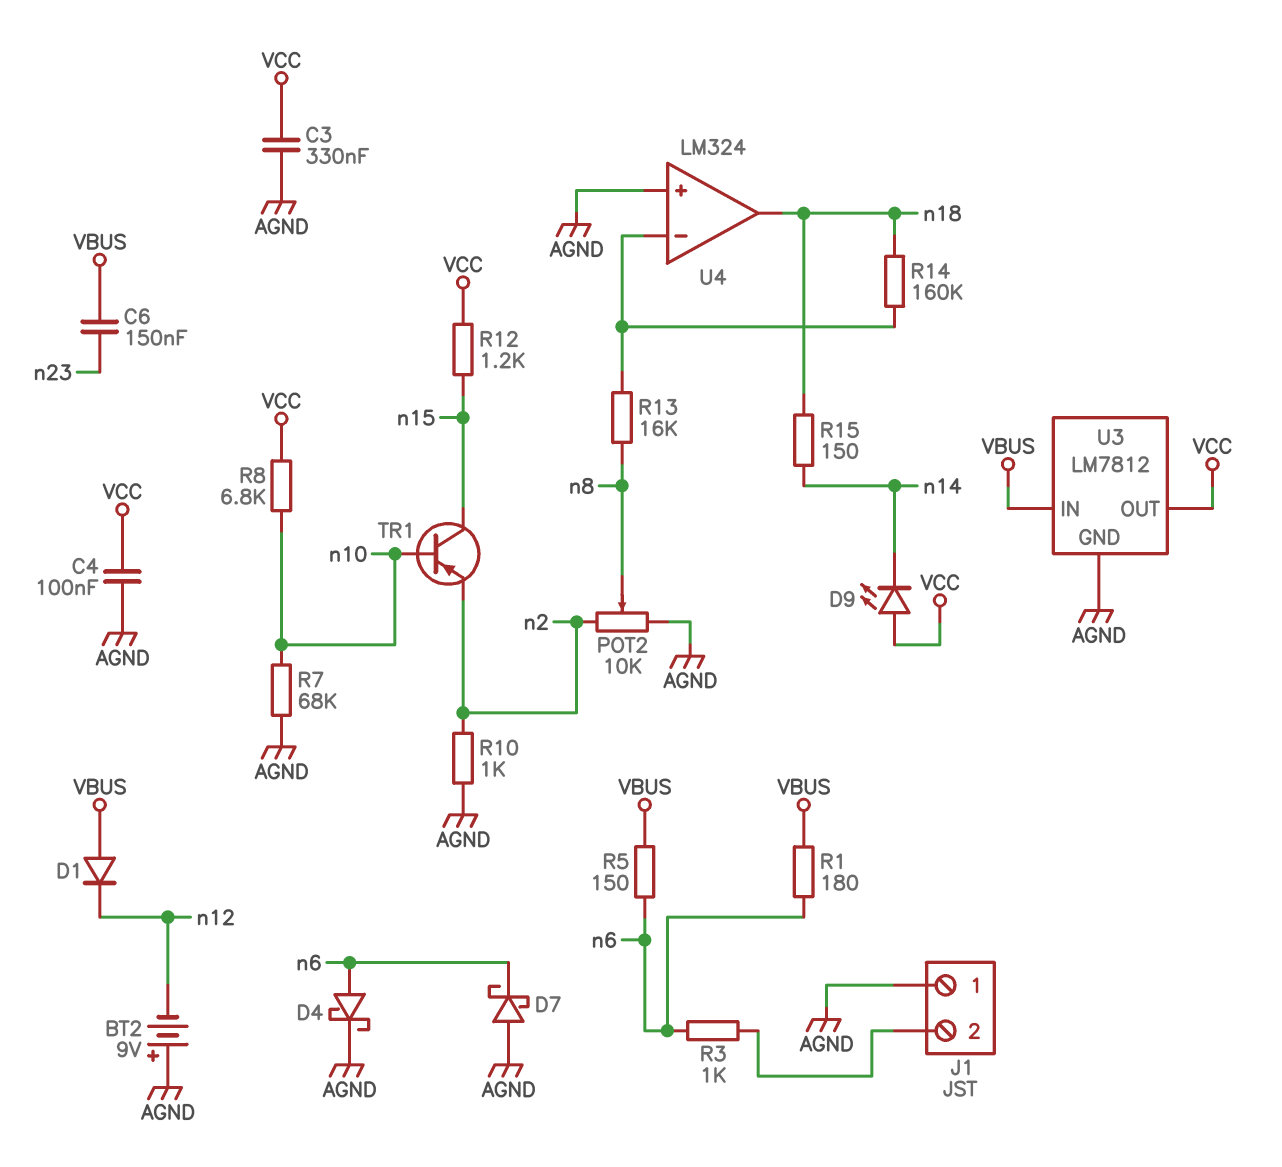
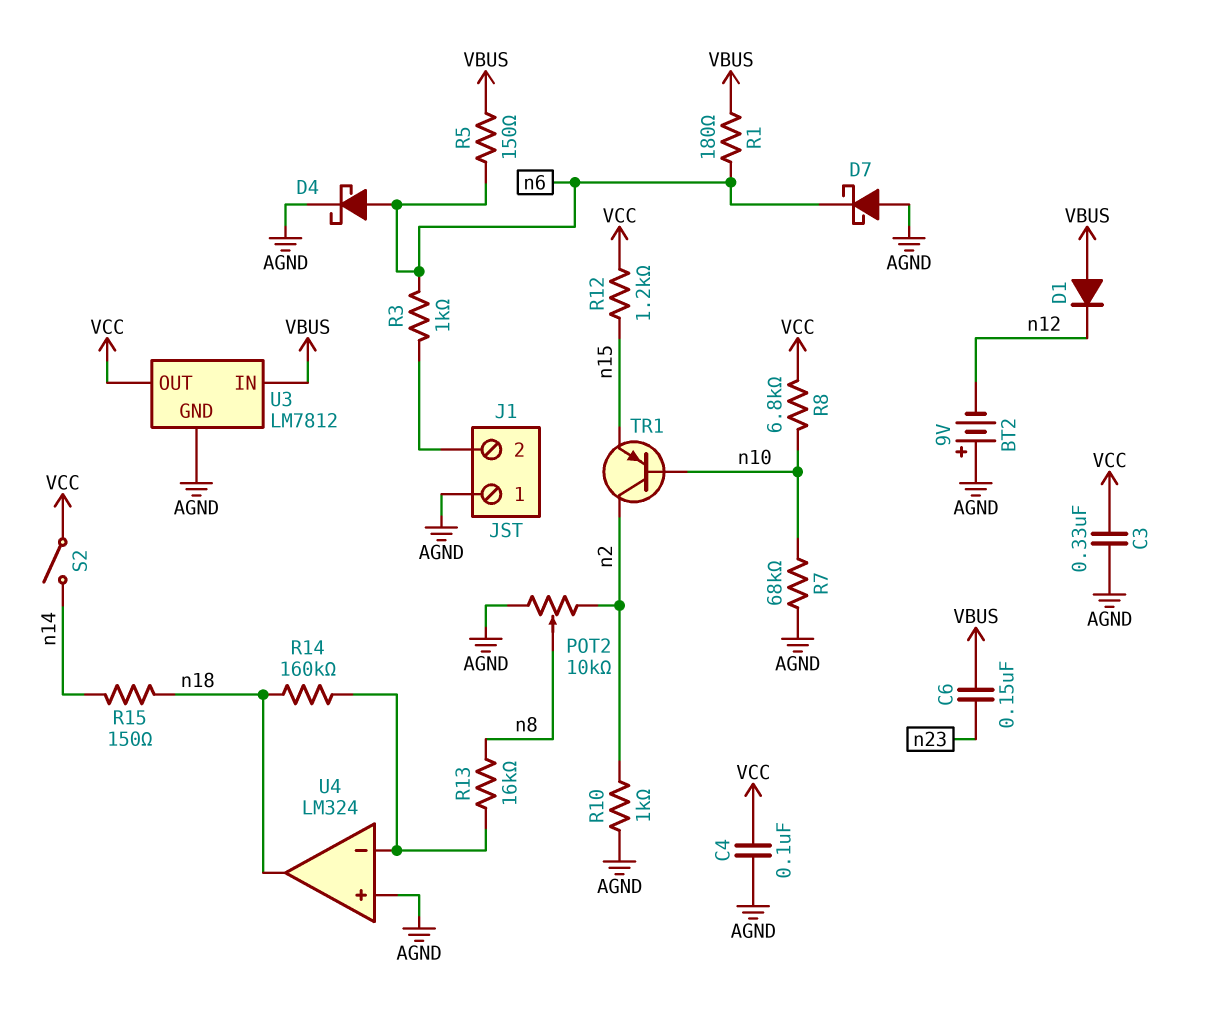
D9: LED (A VCC, K n14) -> none
S2: none -> switch (VCC, n14)
TR1: PNP (B n10, C n15, E n2) -> PNP (B n10, C n2, E n15)

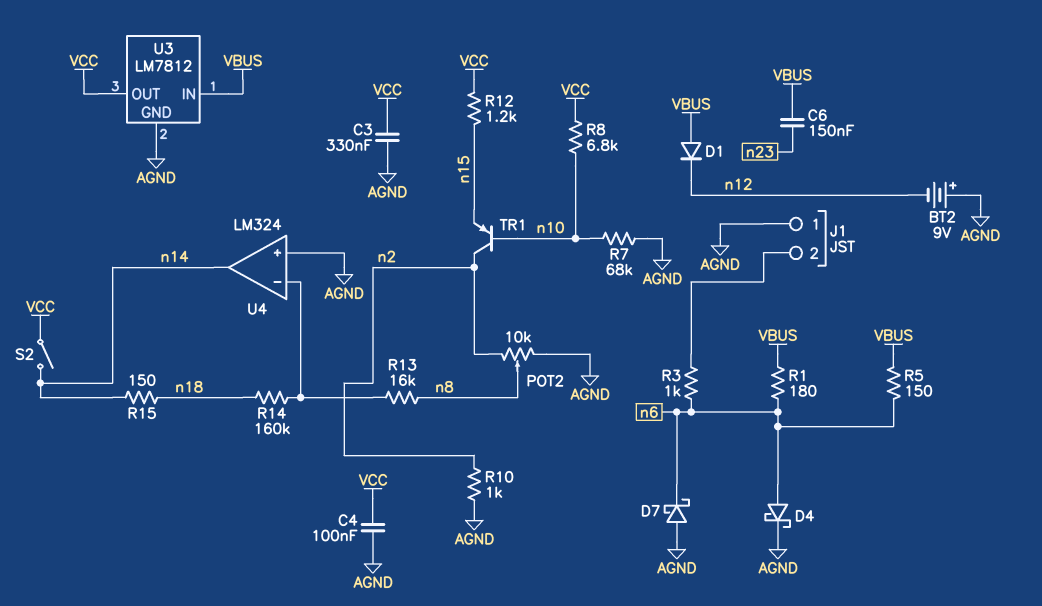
U4 pin out: n18 -> n14

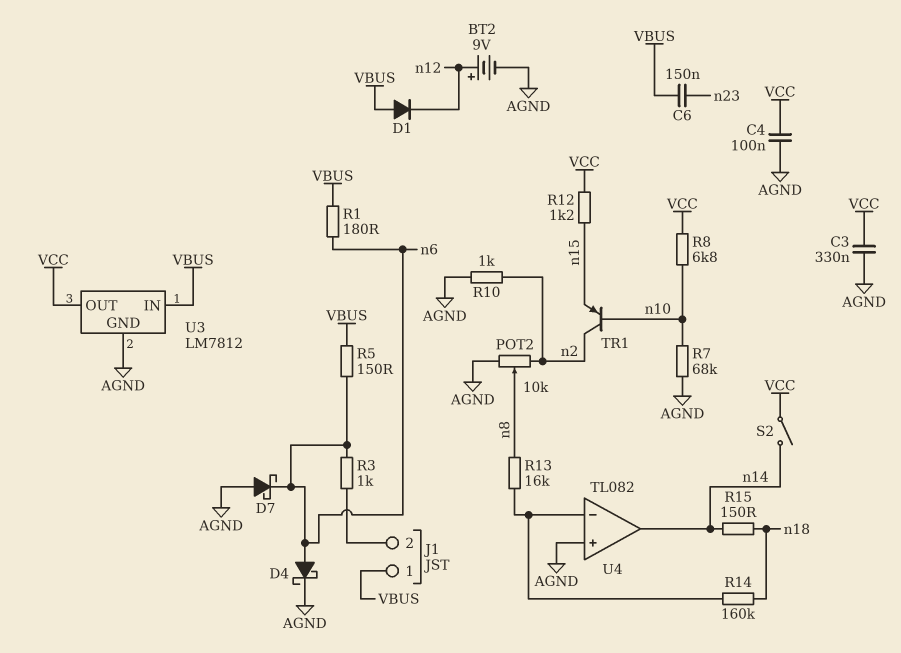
BT2: 9V (plus AGND, minus n12) -> 9V (plus n12, minus AGND)
J1 pin 1: AGND -> VBUS
U4: LM324 -> TL082

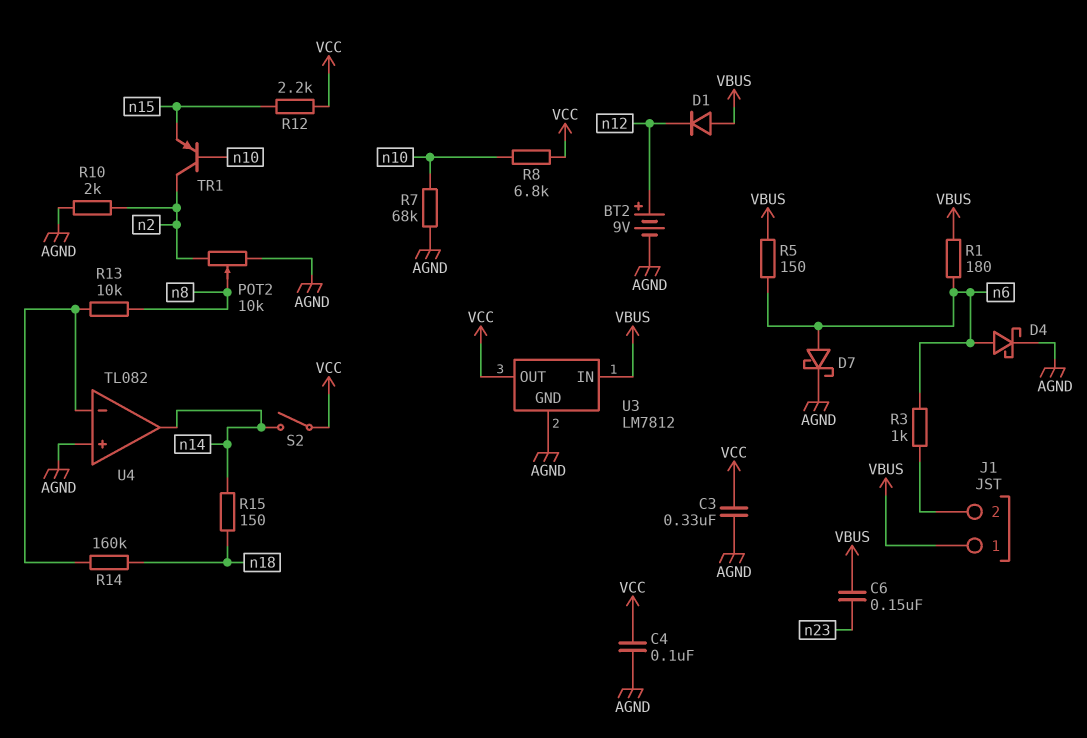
D7: schottky (A AGND, K n6) -> schottky (A n6, K AGND)
R10: 1k (AGND, n2) -> 2k (AGND, n2)
R12: 1.2k (VCC, n15) -> 2.2k (VCC, n15)
R13: 16k (U4/in-, n8) -> 10k (U4/in-, n8)

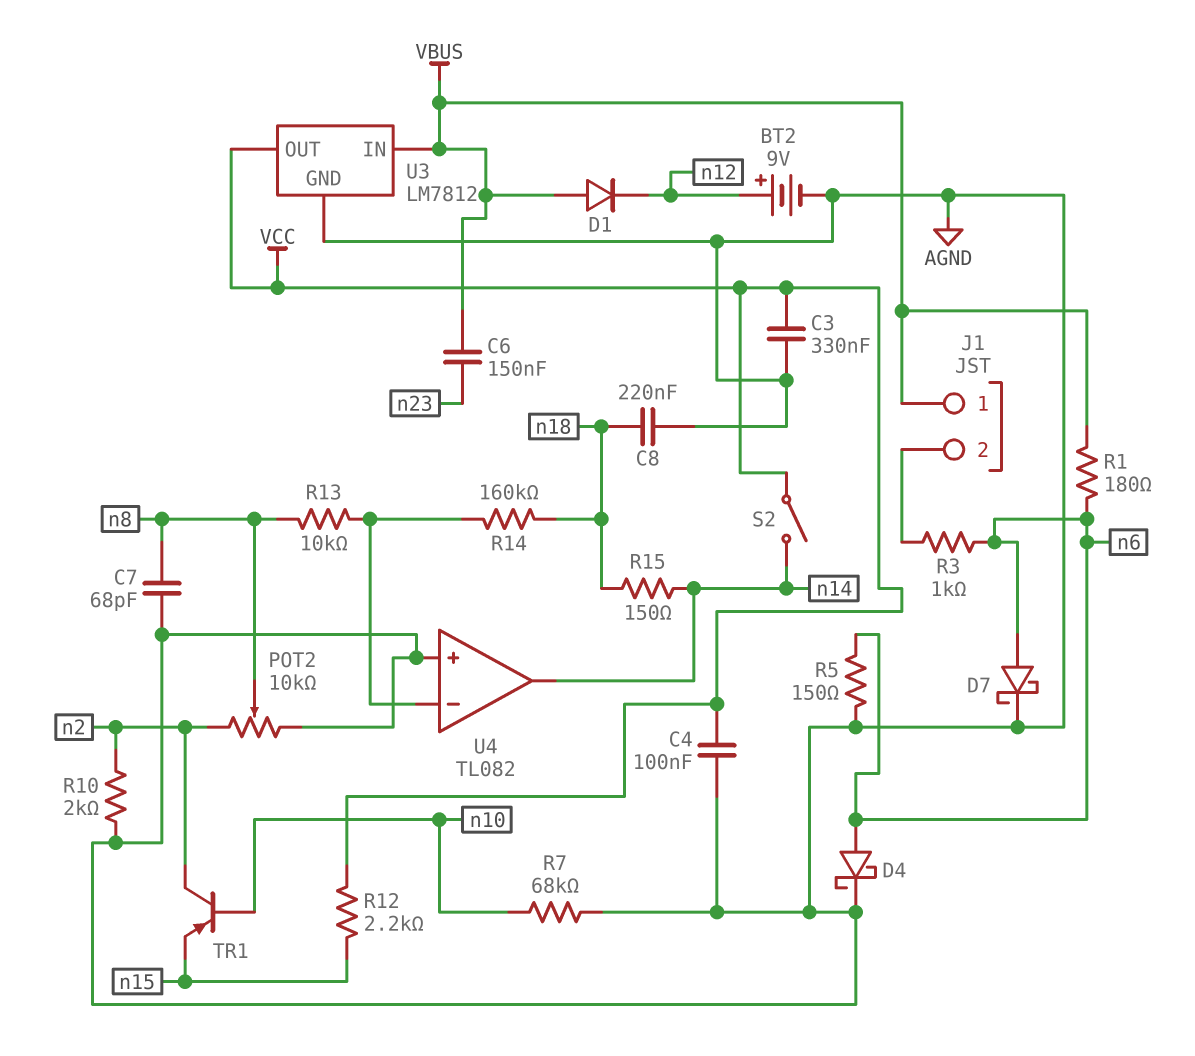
C7: none -> 68pF (AGND, n8)
C8: none -> 220nF (AGND, n18)
R5: 150 (VBUS, n6) -> 150 (AGND, n6)
R8: 6.8k (VCC, n10) -> none

